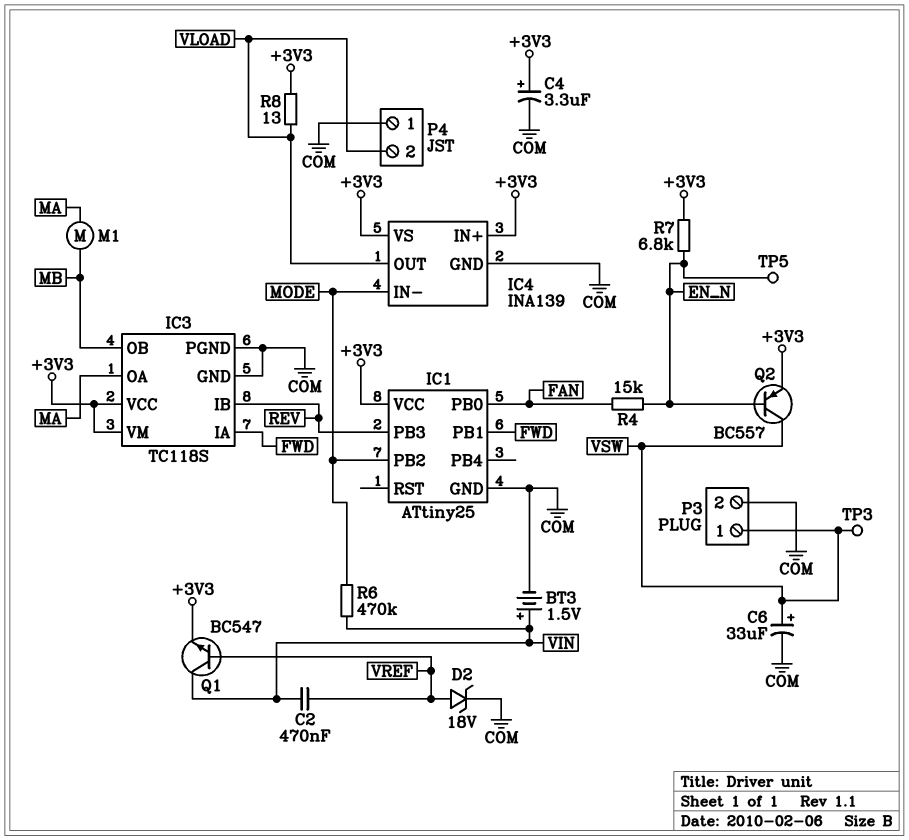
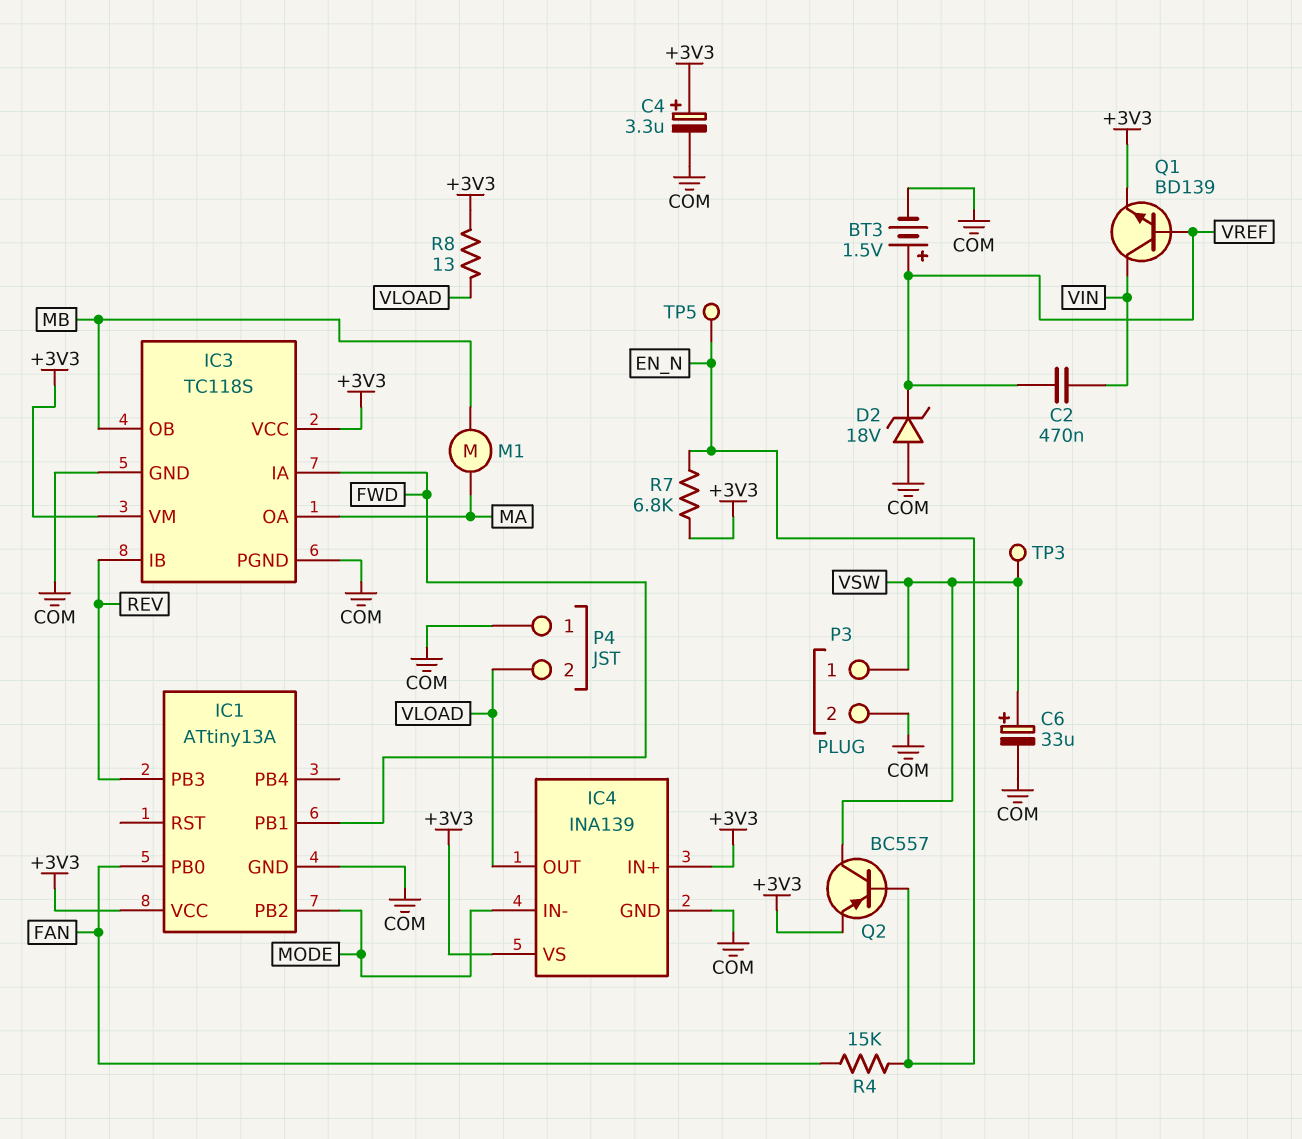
BT3: 1.5V (plus VIN, minus COM) -> 1.5V (plus VREF, minus COM)
D2: zener 18V (A VREF, K COM) -> zener 18V (A COM, K VREF)
IC1: ATtiny25 -> ATtiny13A
Q1: NPN BC547 (B VREF, C VIN, E +3V3) -> NPN BD139 (B VREF, C VIN, E +3V3)
R6: 470k (MODE, VIN) -> none

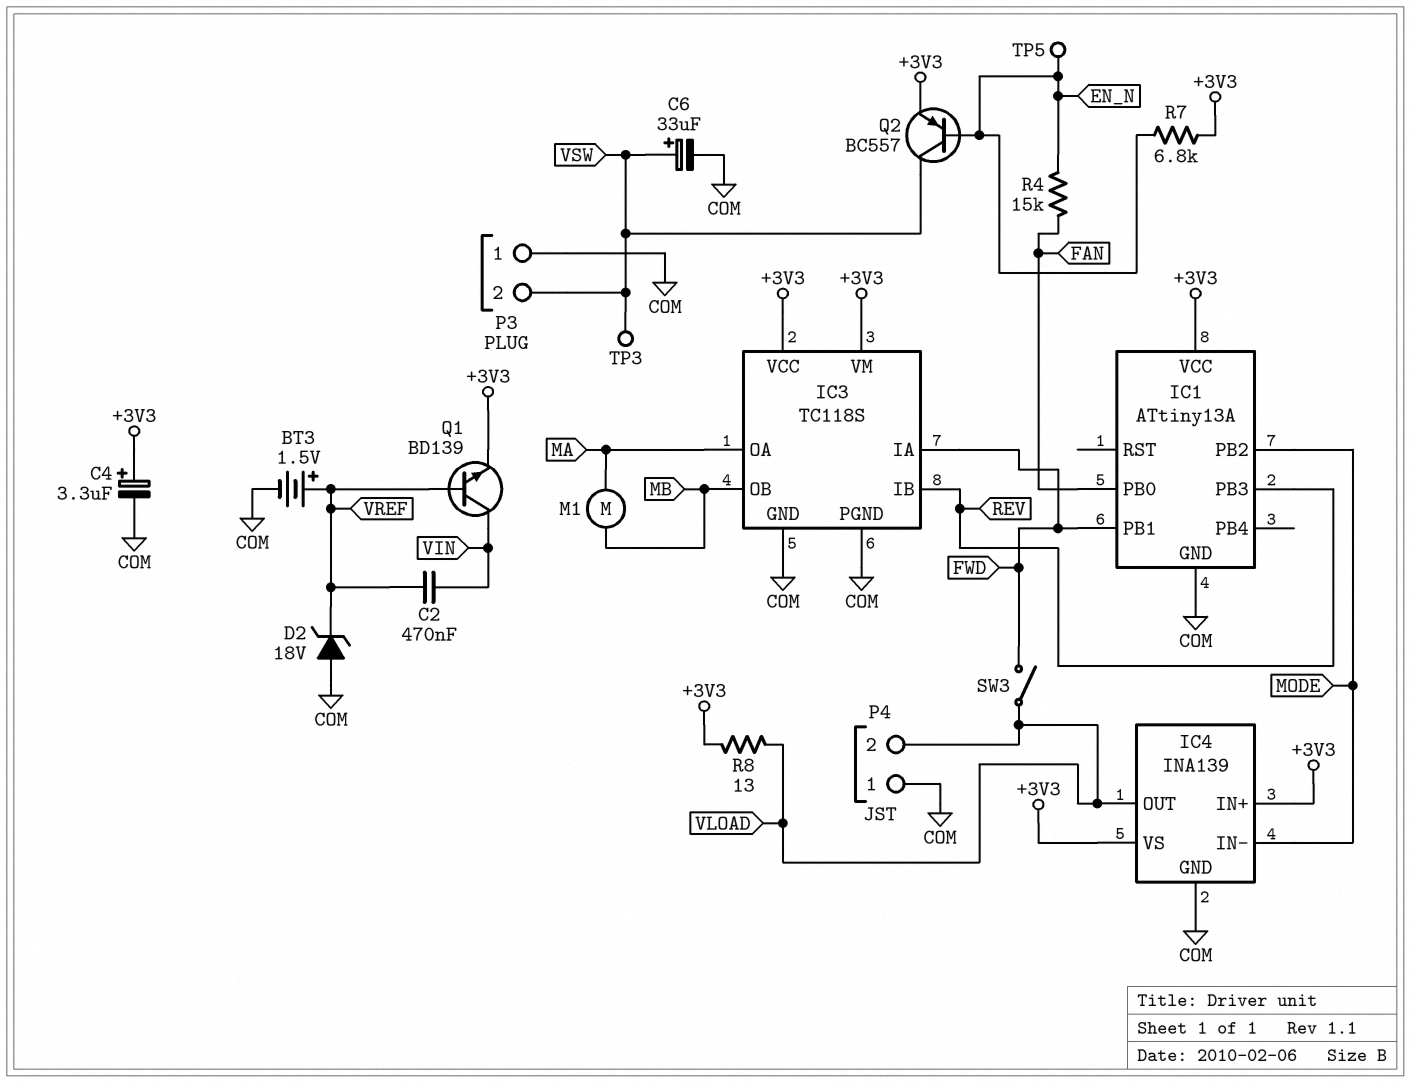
P3 pin 1: VSW -> COM
P3 pin 2: COM -> VSW
SW3: none -> switch (FWD, VLOAD)

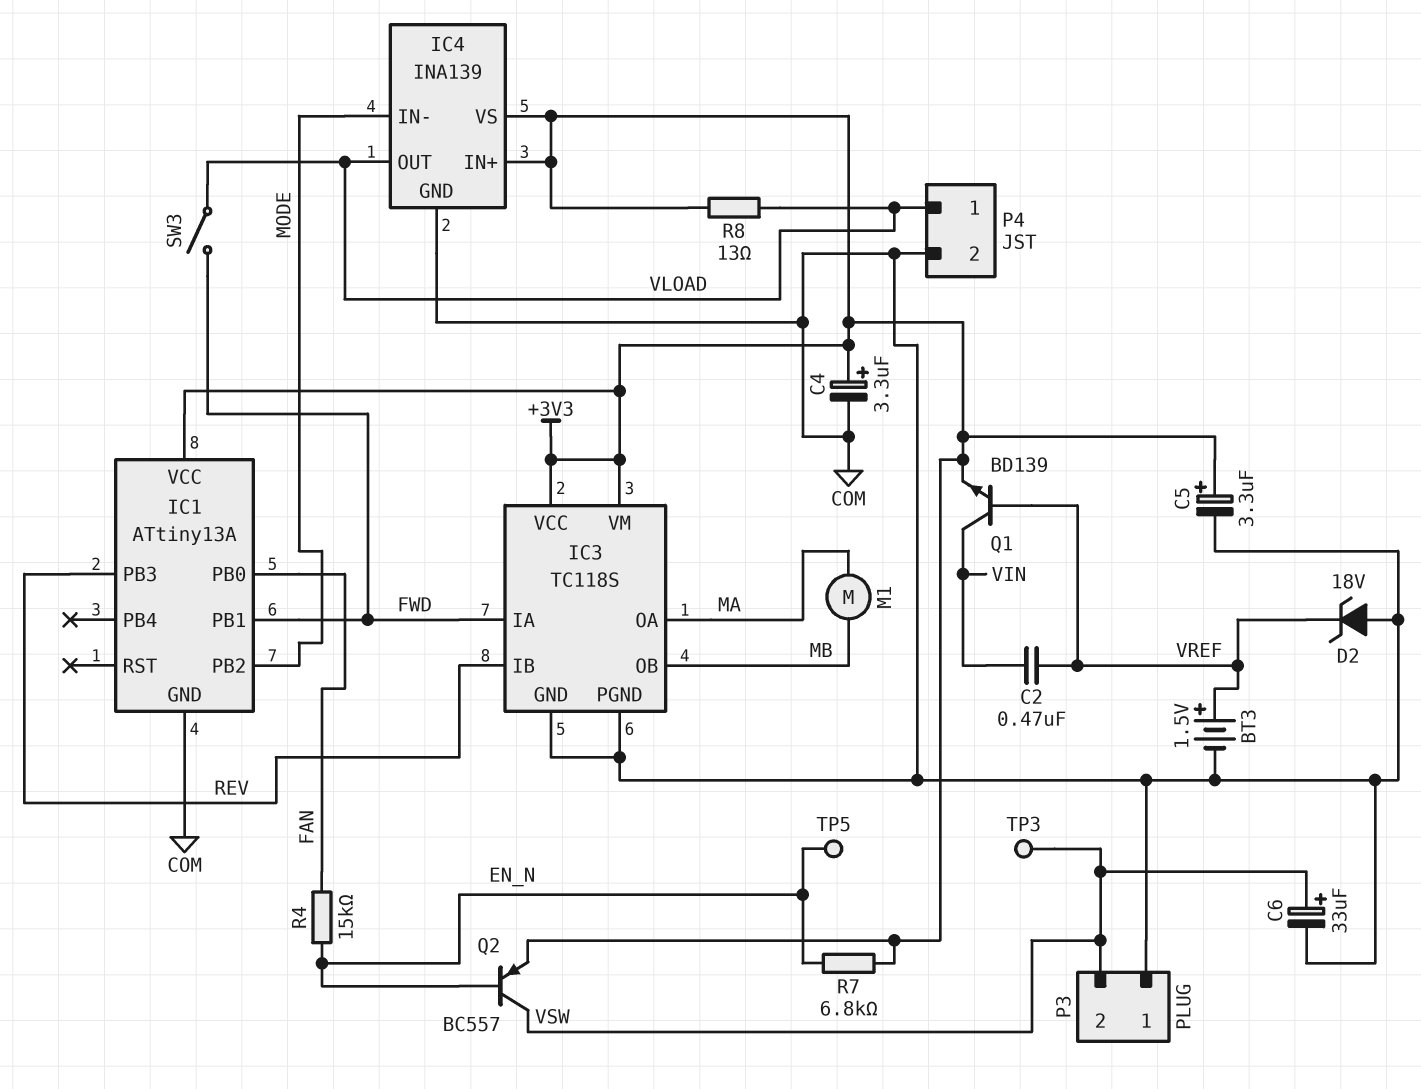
C5: none -> 3.3uF (plus +3V3, minus COM)
P4 pin 1: COM -> VLOAD
P4 pin 2: VLOAD -> COM

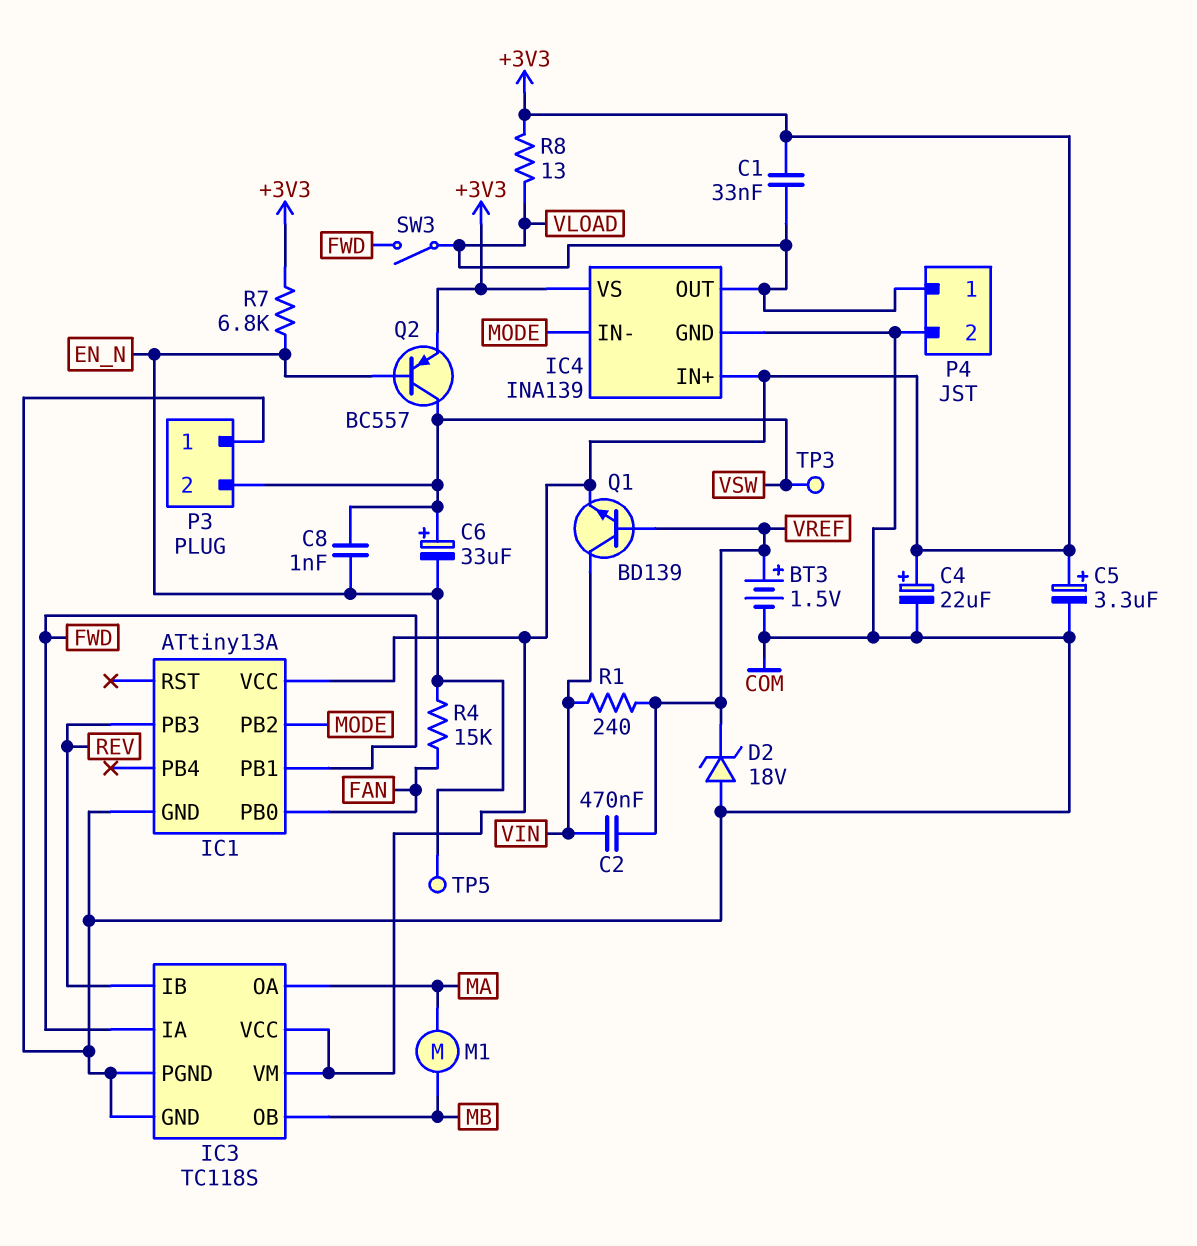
C1: none -> 33nF (+3V3, VLOAD)
C4: 3.3uF (plus +3V3, minus COM) -> 22uF (plus +3V3, minus COM)
C6: 33uF (plus VSW, minus COM) -> 33uF (plus VSW, minus EN_N)
C8: none -> 1nF (EN_N, VSW)
R1: none -> 240 (VIN, VREF)

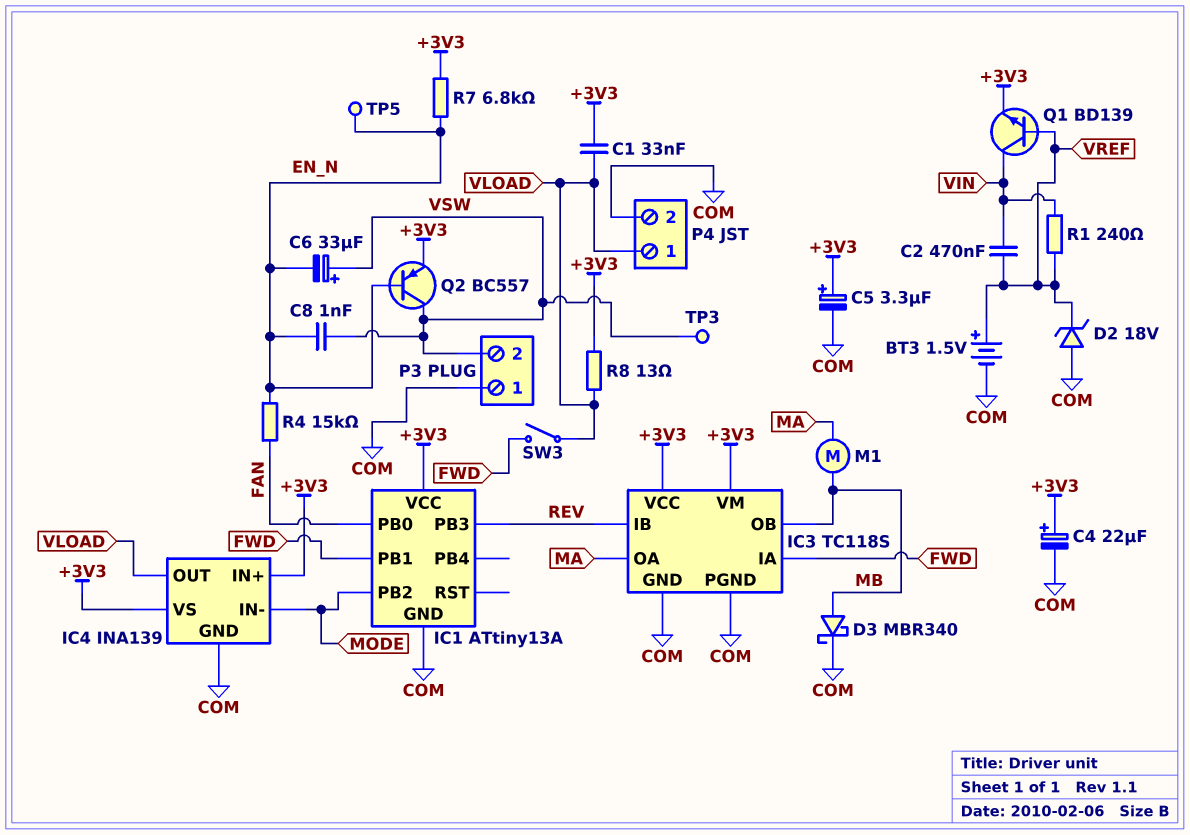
D3: none -> schottky MBR340 (A MB, K COM)

